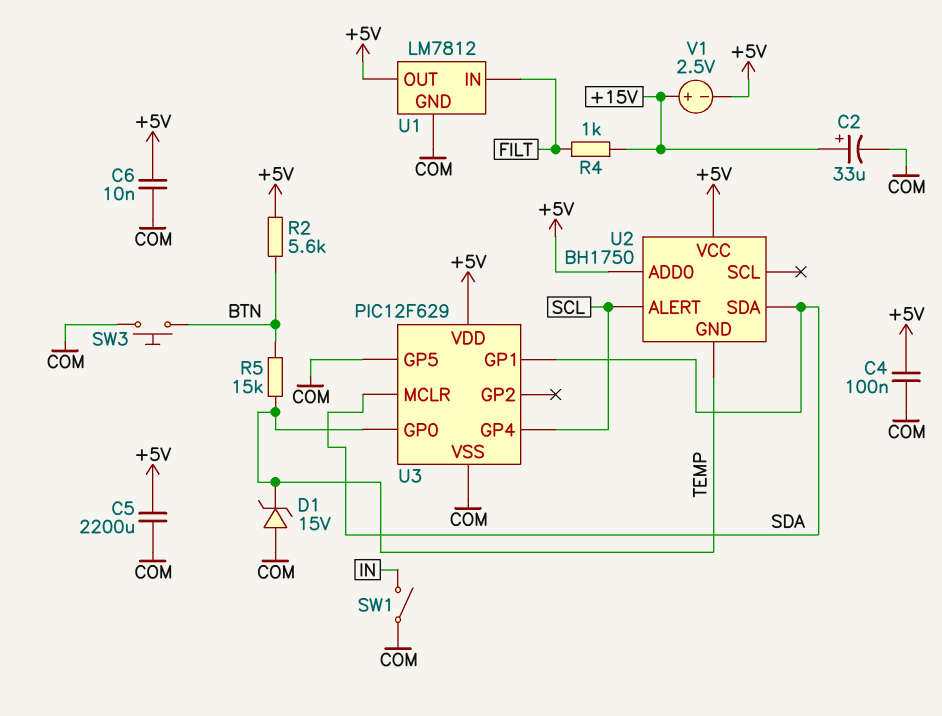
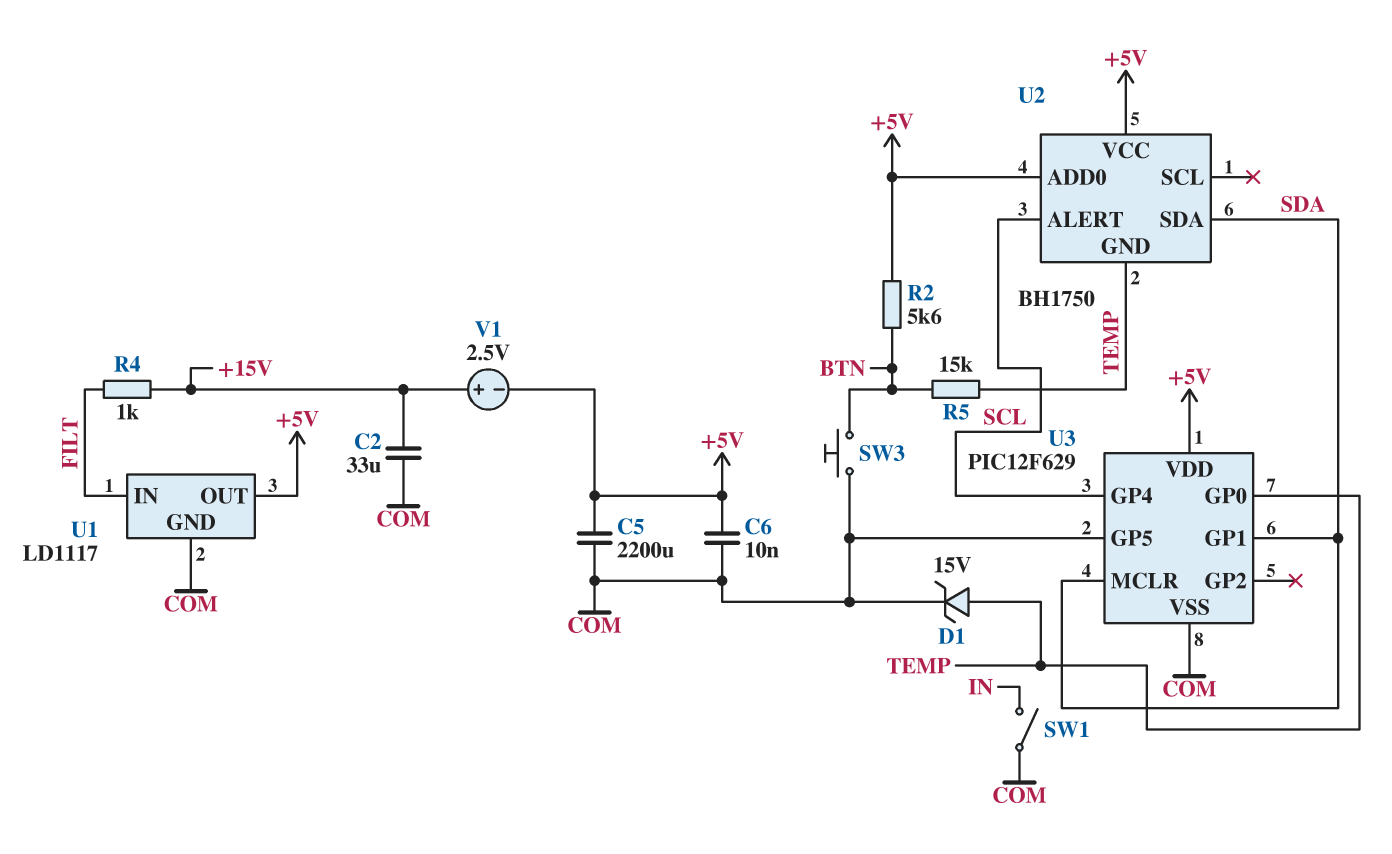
C2: 33uF (plus +15V, minus COM) -> 33uF (+15V, COM)
C4: 100nF (+5V, COM) -> none
D1: zener 15V (A COM, K TEMP) -> zener 15V (A TEMP, K COM)
U1: LM7812 -> LD1117

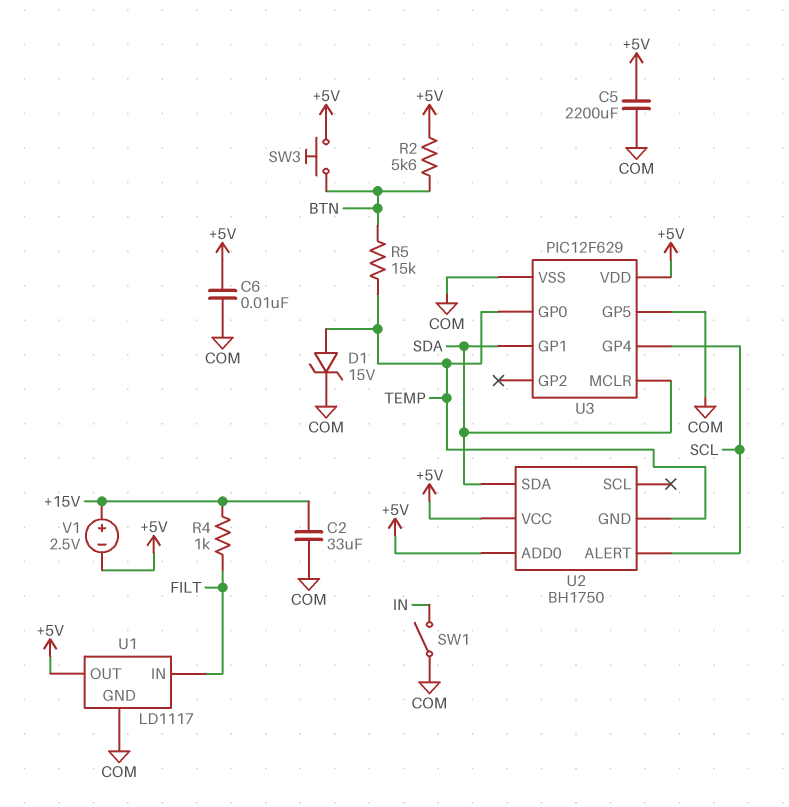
SW3: button (BTN, COM) -> button (+5V, BTN)

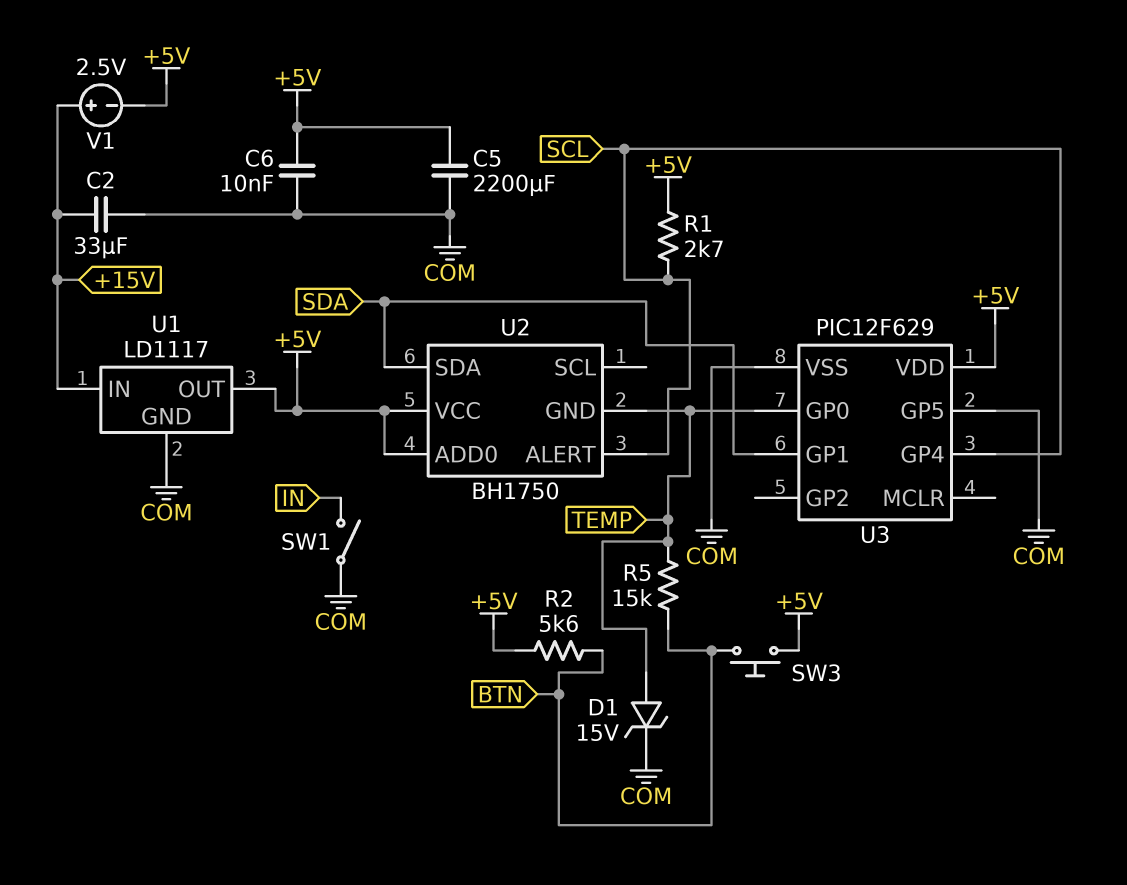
R1: none -> 2.7k (+5V, SCL)
R4: 1k (+15V, FILT) -> none
U1 pin IN: FILT -> +15V
U3 pin MCLR: SDA -> none

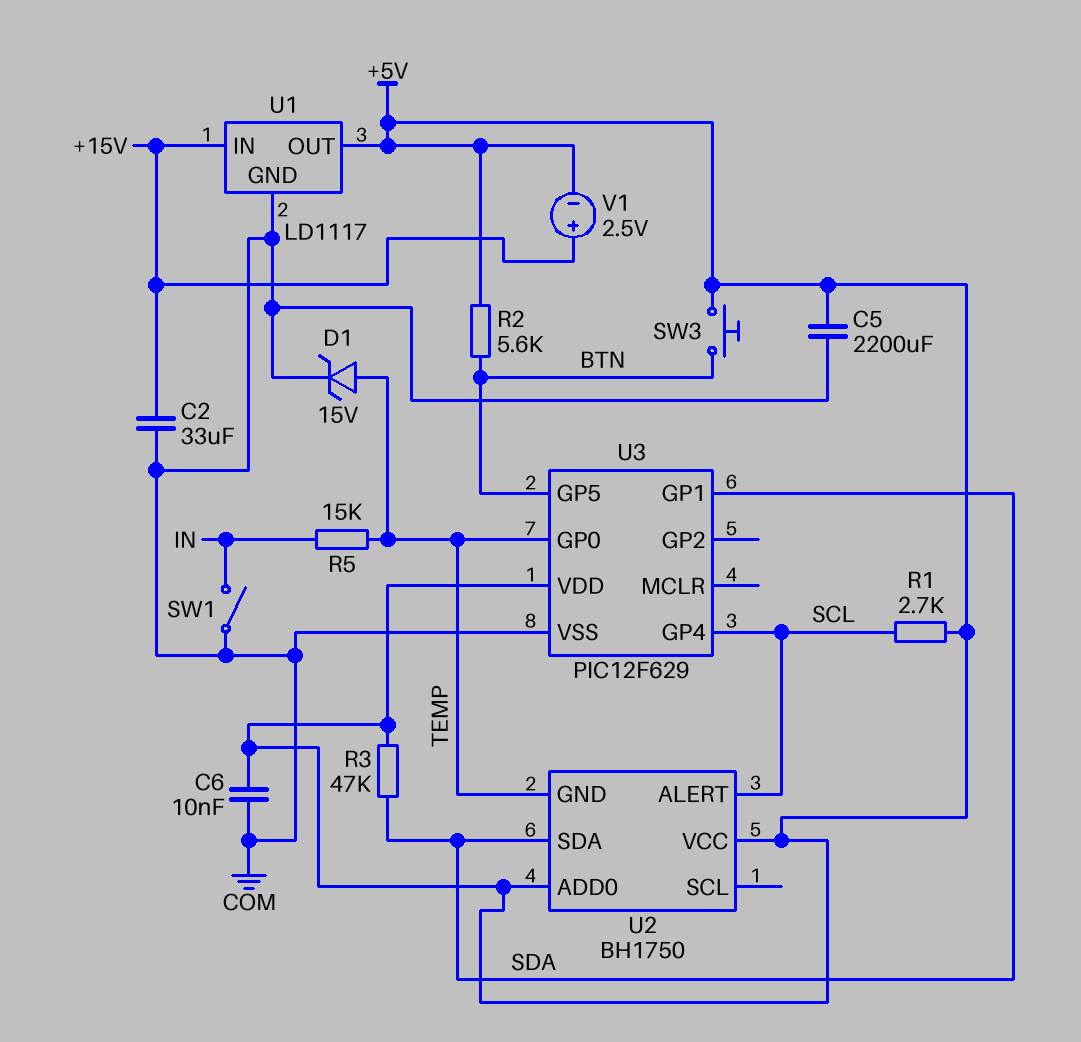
R3: none -> 47k (+5V, SDA)
R5: 15k (BTN, TEMP) -> 15k (IN, TEMP)
U3 pin GP5: COM -> BTN

